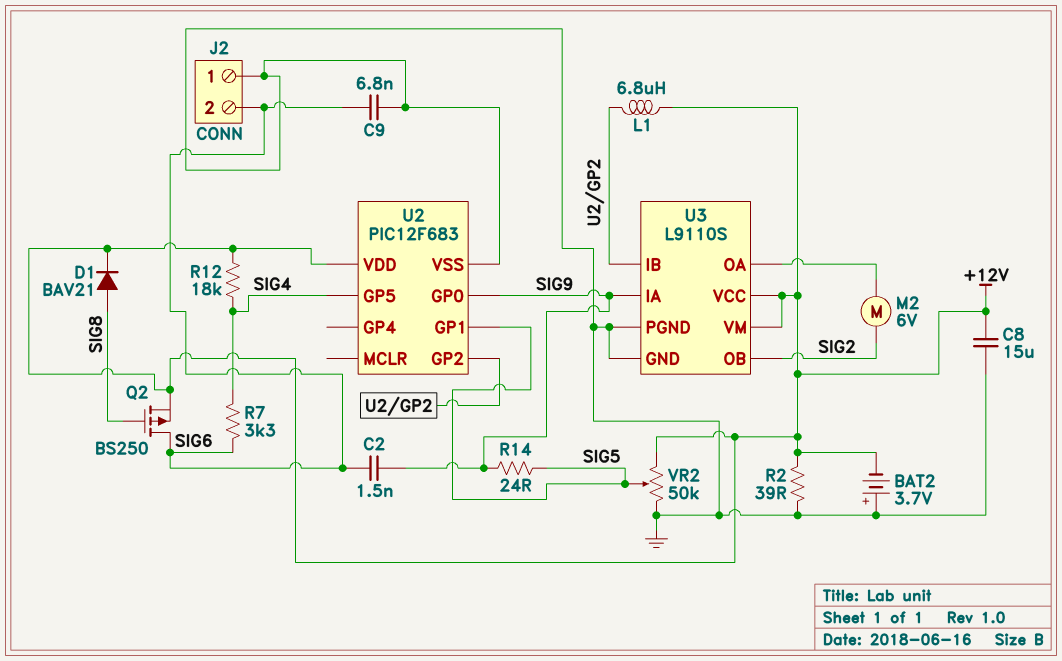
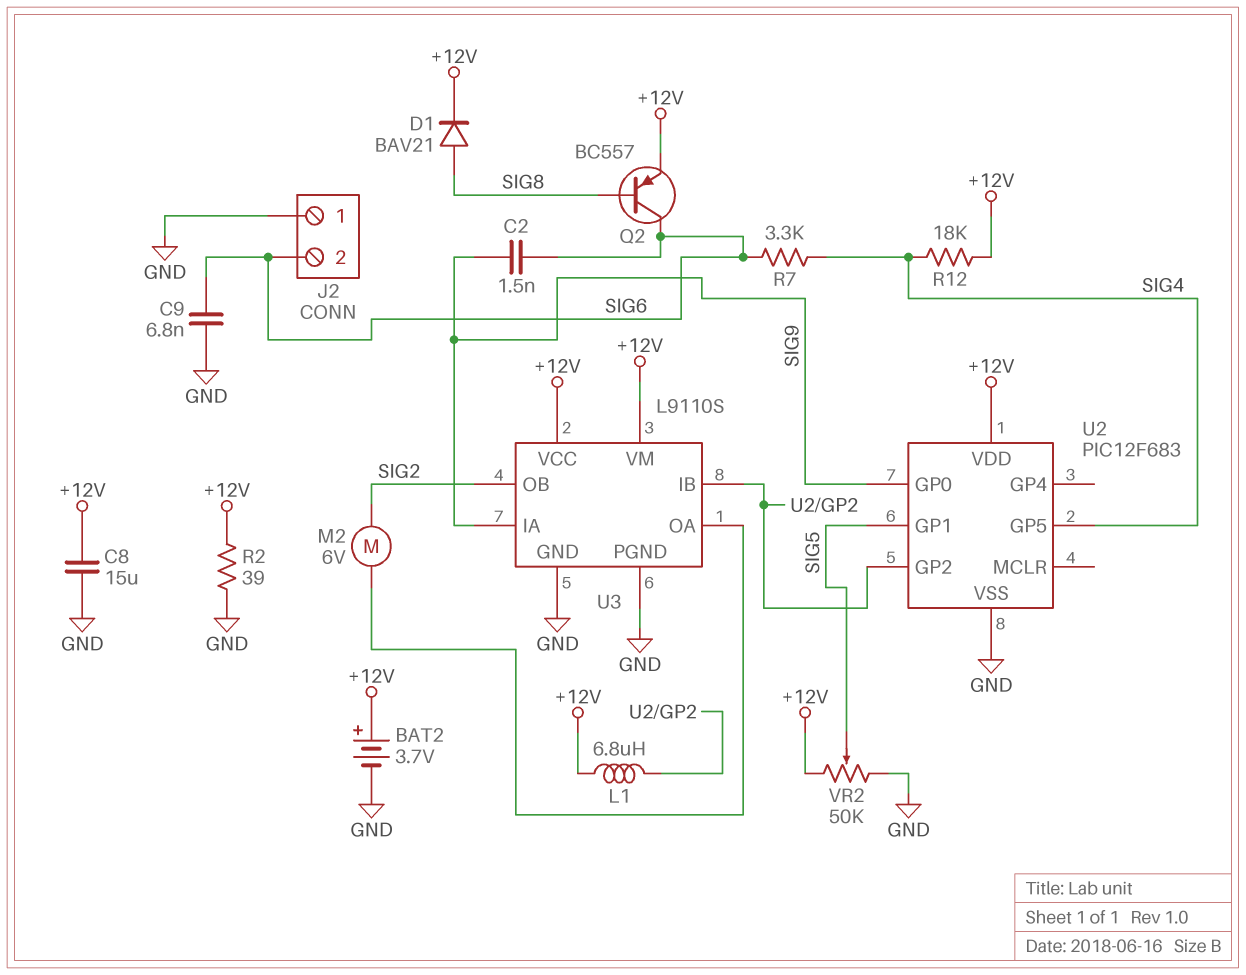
BAT2: 3.7V (plus GND, minus +12V) -> 3.7V (plus +12V, minus GND)
Q2: PMOS BS250 (G SIG8, D SIG6, S +12V) -> PNP BC557 (B SIG8, C SIG6, E +12V)
R14: 24 (SIG5, SIG9) -> none

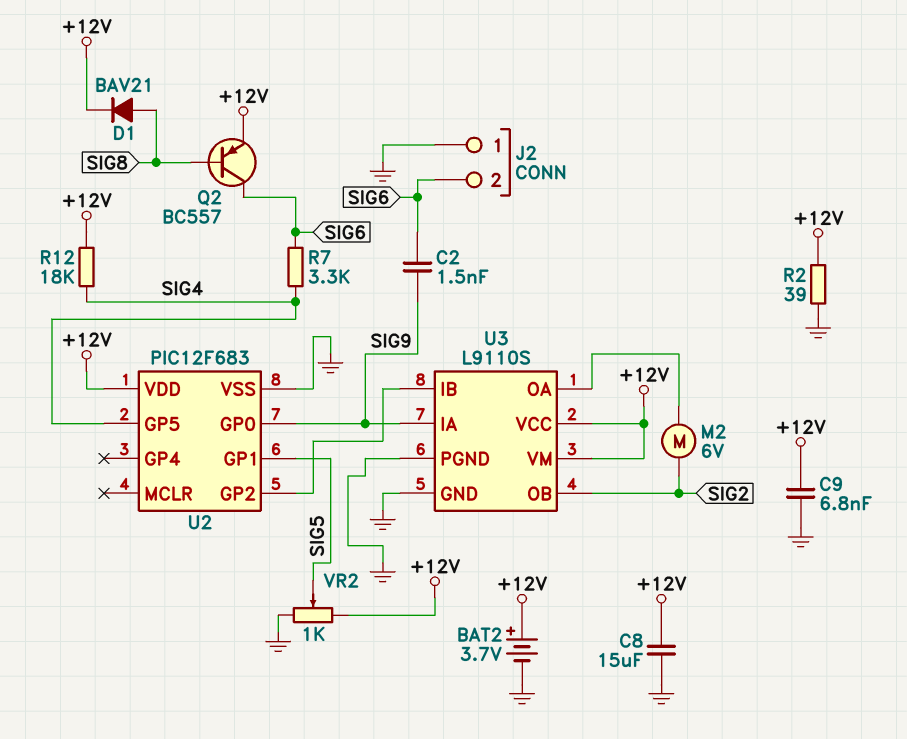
C9: 6.8nF (GND, SIG6) -> 6.8nF (+12V, GND)
L1: 6.8uH (+12V, U2/GP2) -> none
VR2: 50k (+12V, GND, wiper SIG5) -> 1k (+12V, GND, wiper SIG5)

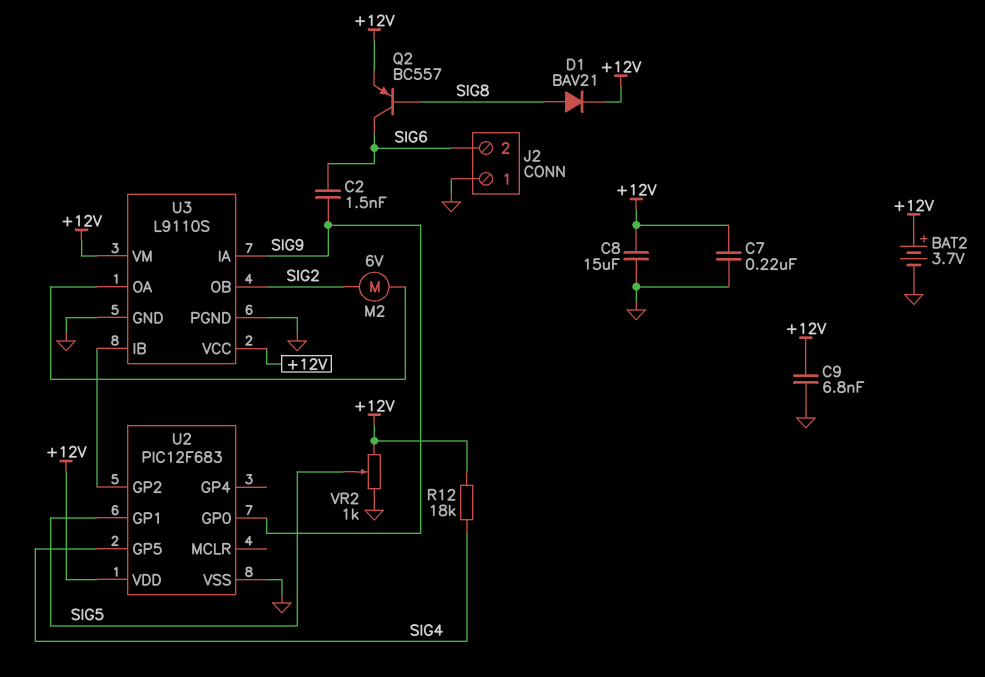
C7: none -> 220nF (+12V, GND)
R2: 39 (+12V, GND) -> none
R7: 3.3k (SIG4, SIG6) -> none

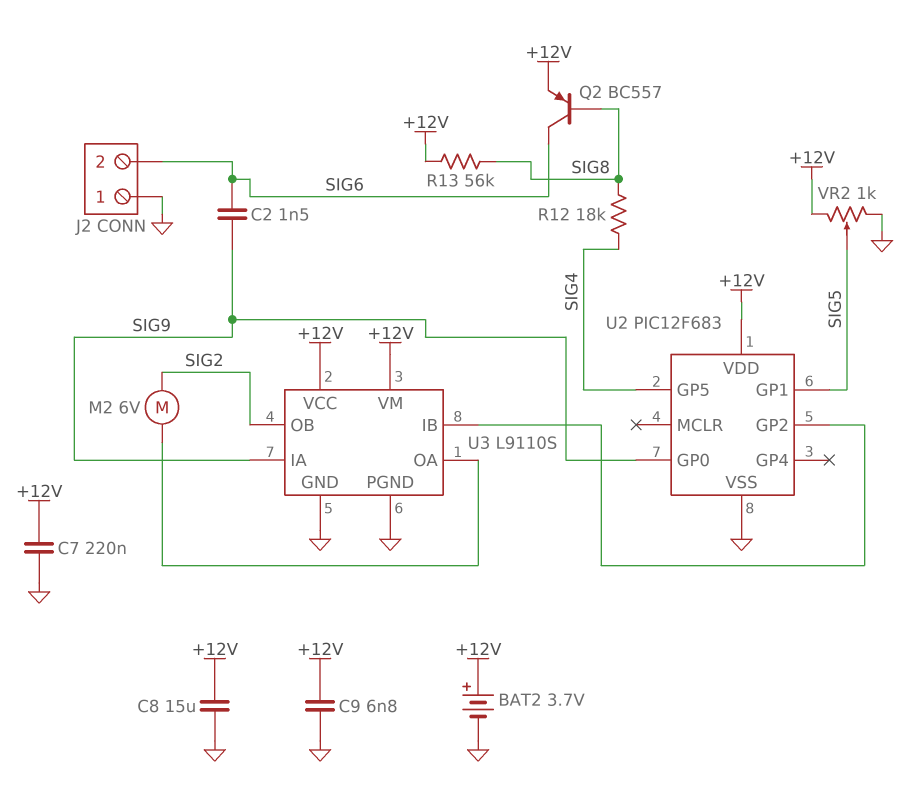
D1: diode BAV21 (A SIG8, K +12V) -> none
R12: 18k (+12V, SIG4) -> 18k (SIG4, SIG8)
R13: none -> 56k (+12V, SIG8)

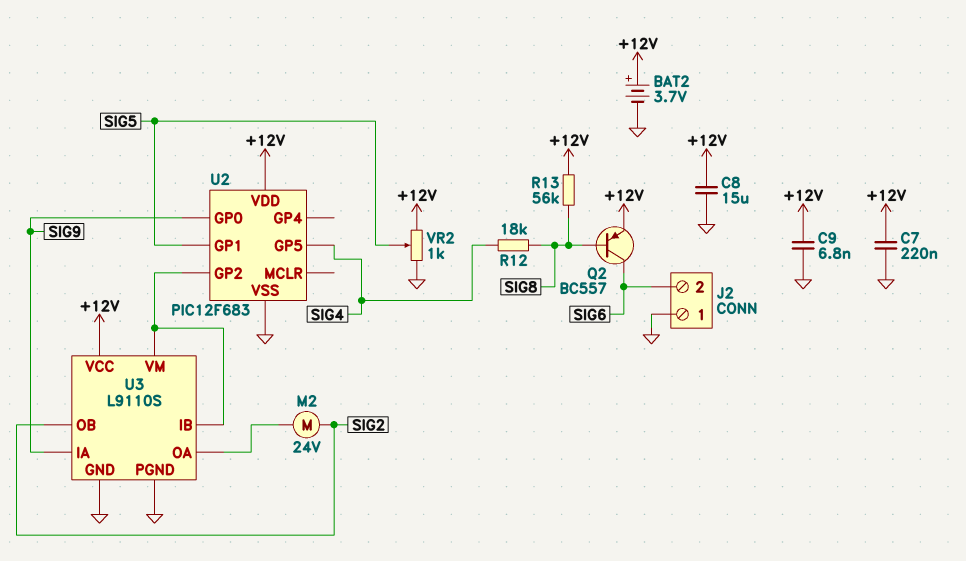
C2: 1.5nF (SIG6, SIG9) -> none
M2: motor 6V (SIG2, U3/OA) -> motor 24V (SIG2, U3/OA)
U3 pin VM: +12V -> U2/GP2

